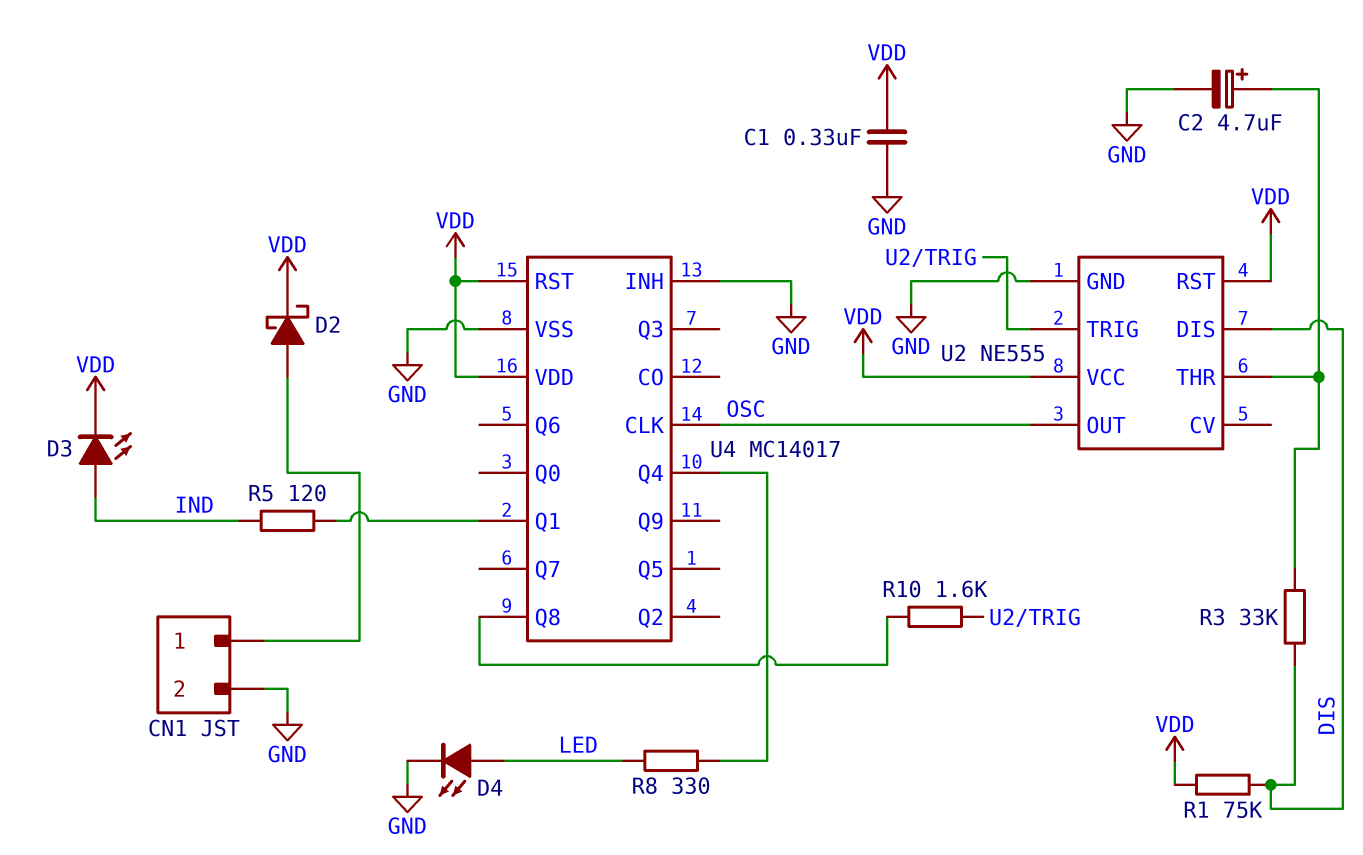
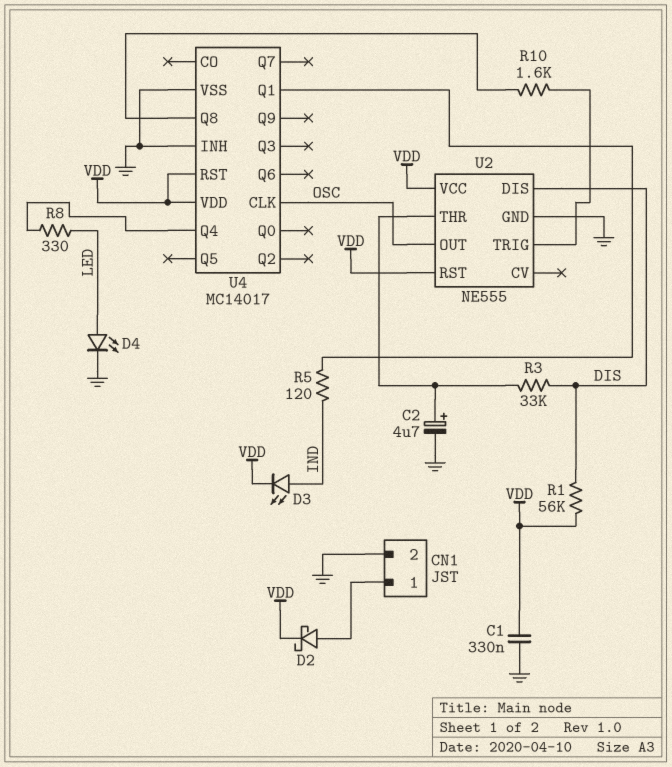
R1: 75k (DIS, VDD) -> 56k (DIS, VDD)

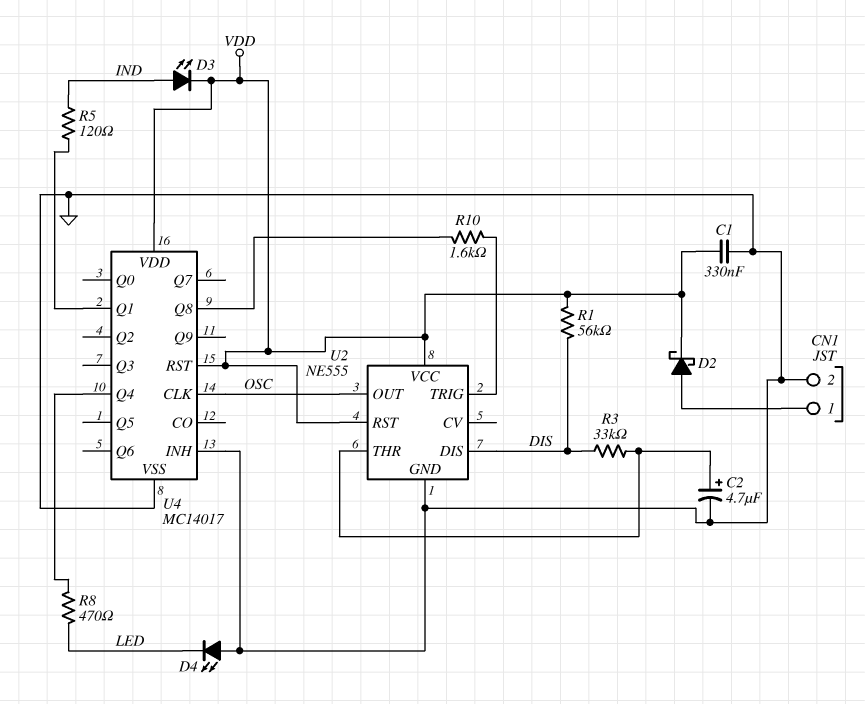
D4: LED (A LED, K GND) -> LED (A GND, K LED)
R8: 330 (LED, U4/Q4) -> 470 (LED, U4/Q4)

